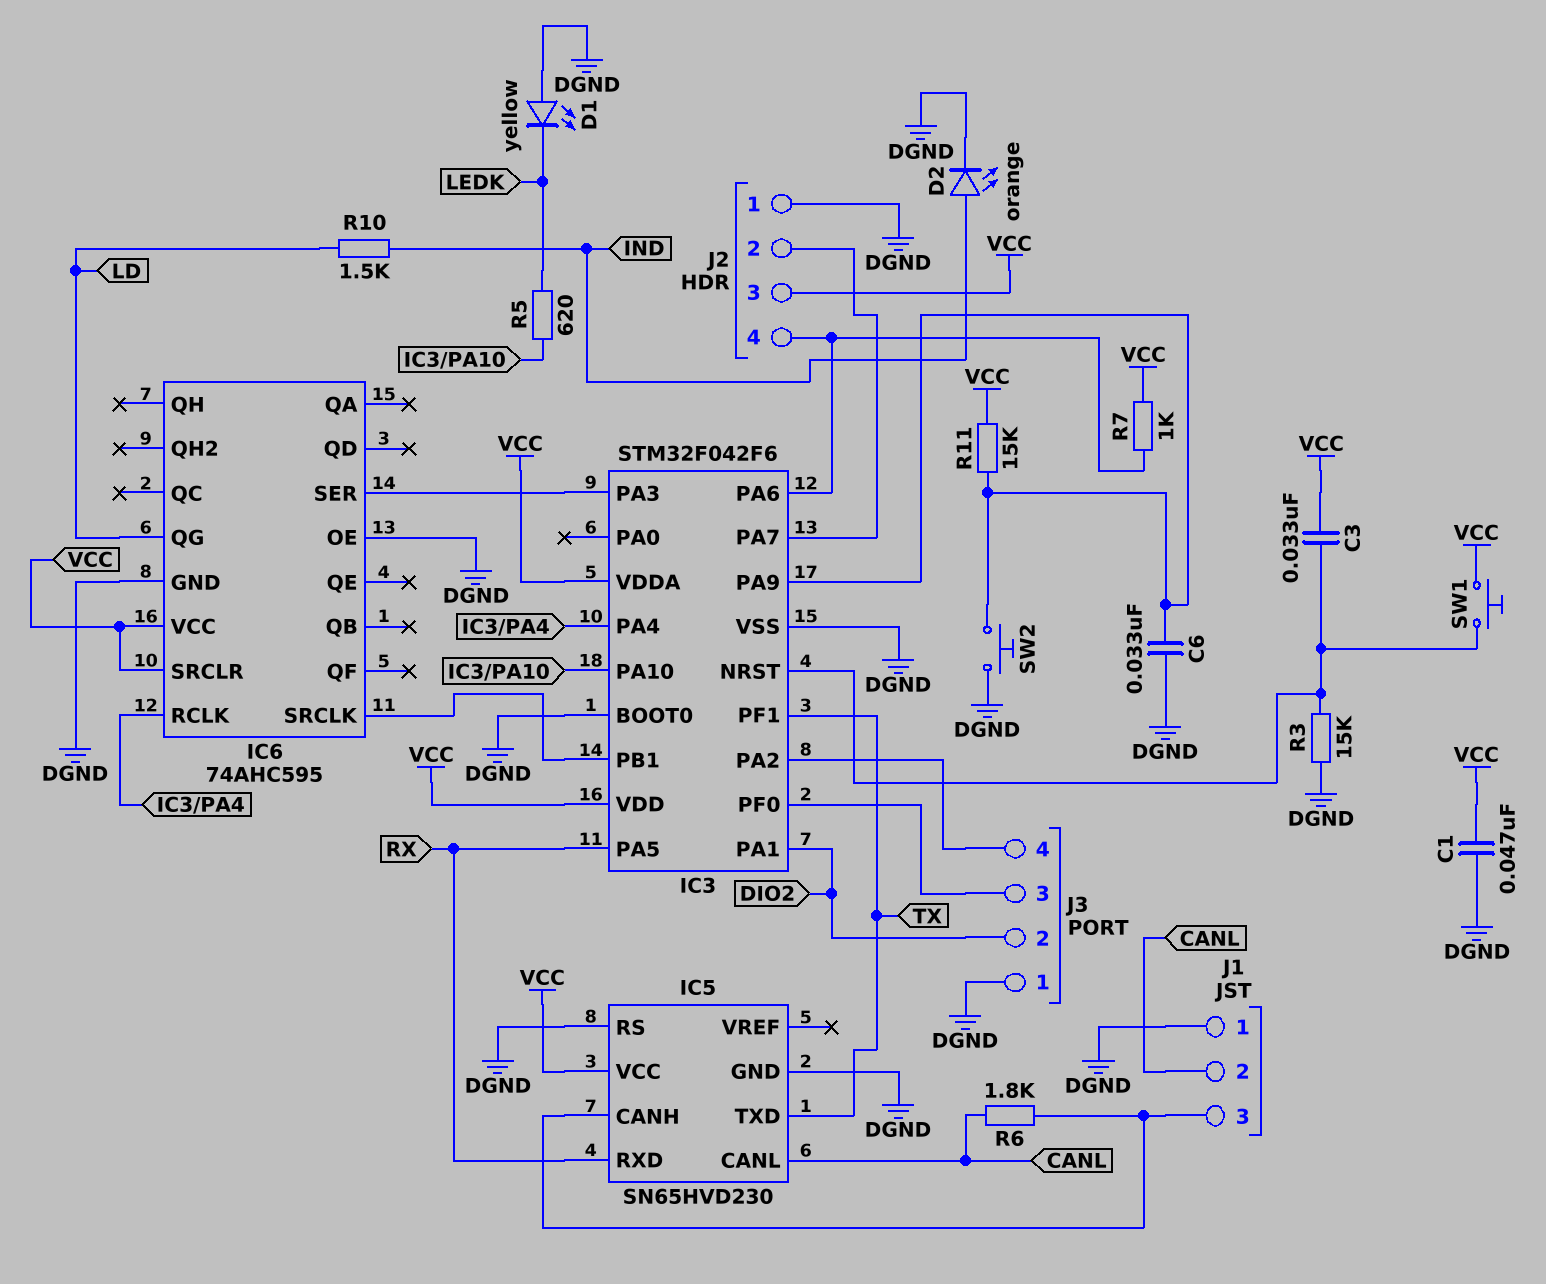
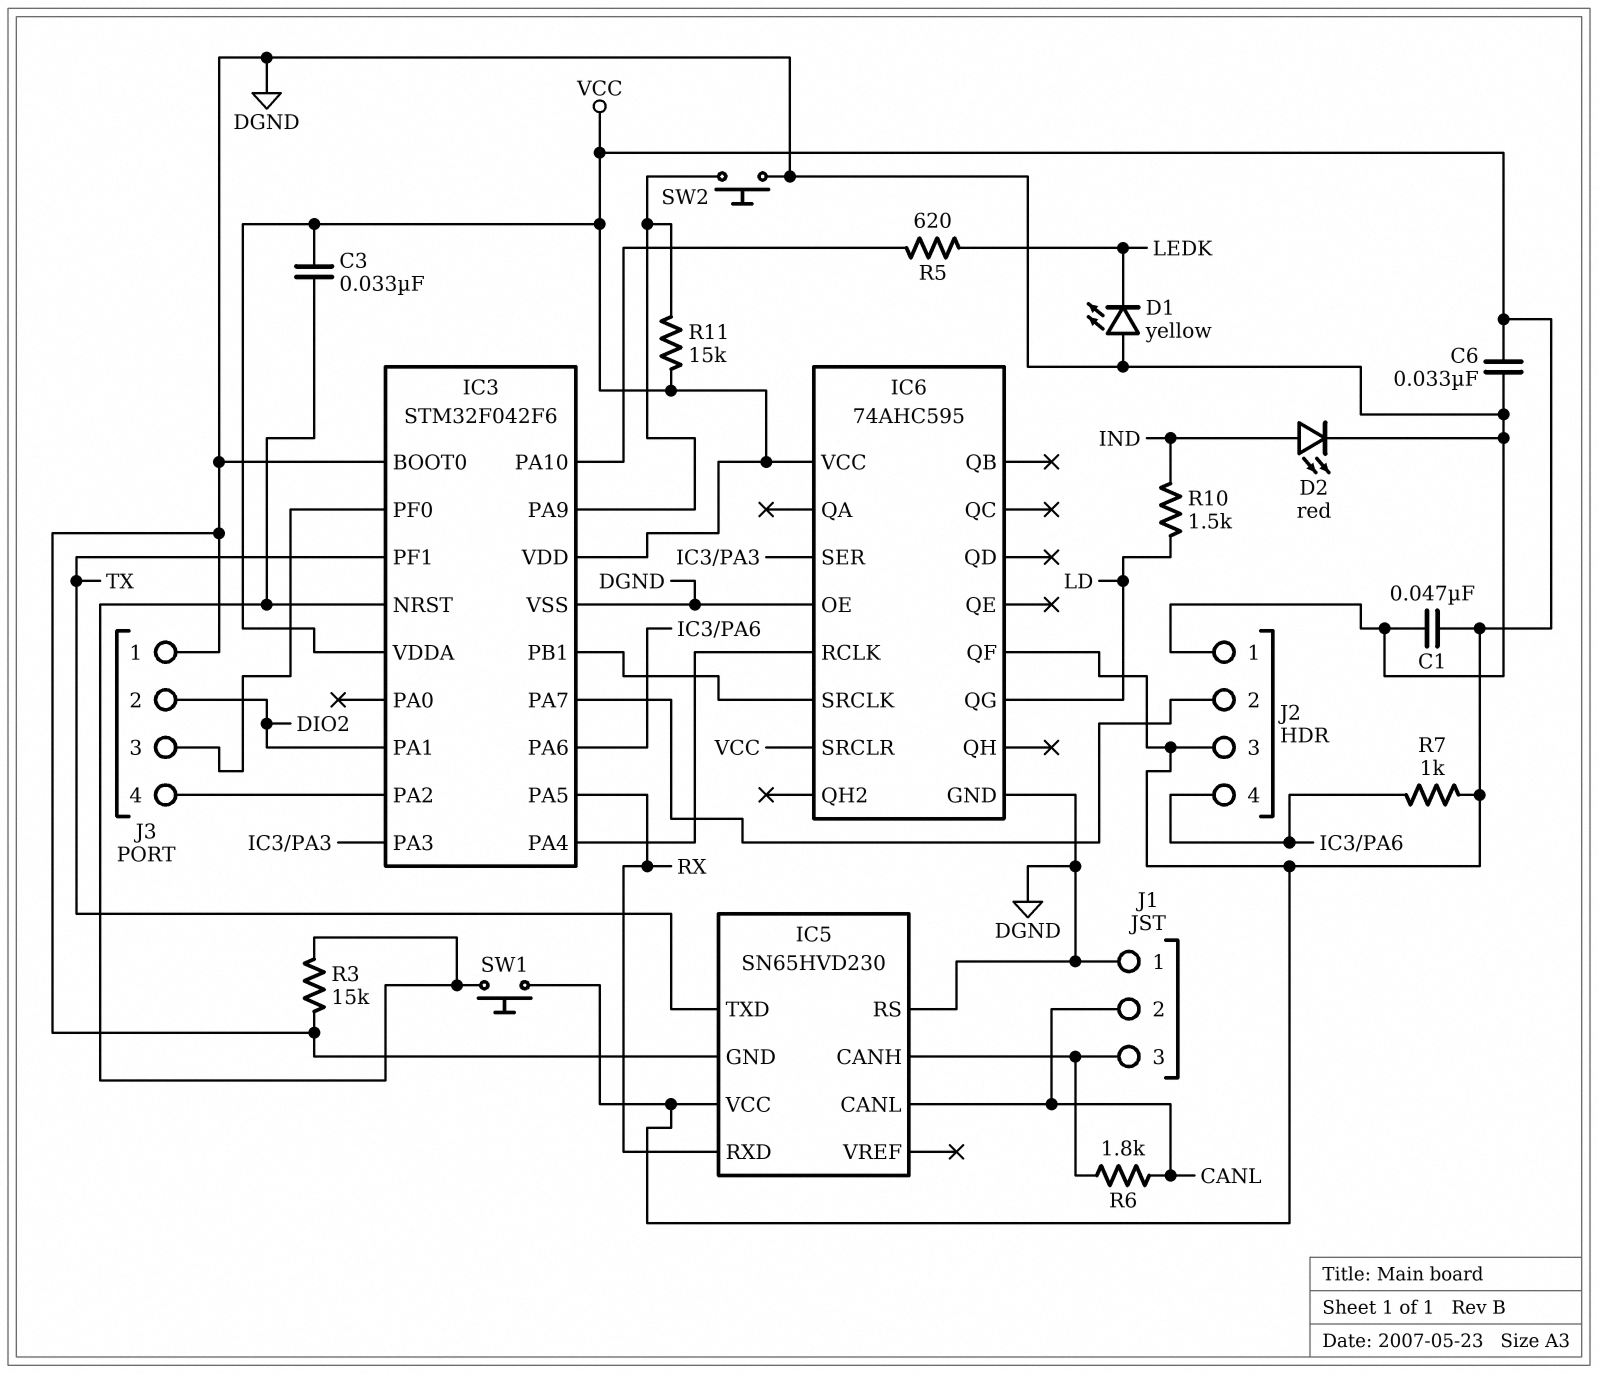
C6: 33nF (DGND, IC3/PA9) -> 33nF (DGND, VCC)
D2: LED orange (A IND, K DGND) -> LED red (A IND, K DGND)
IC6 pin QF: none -> VCC

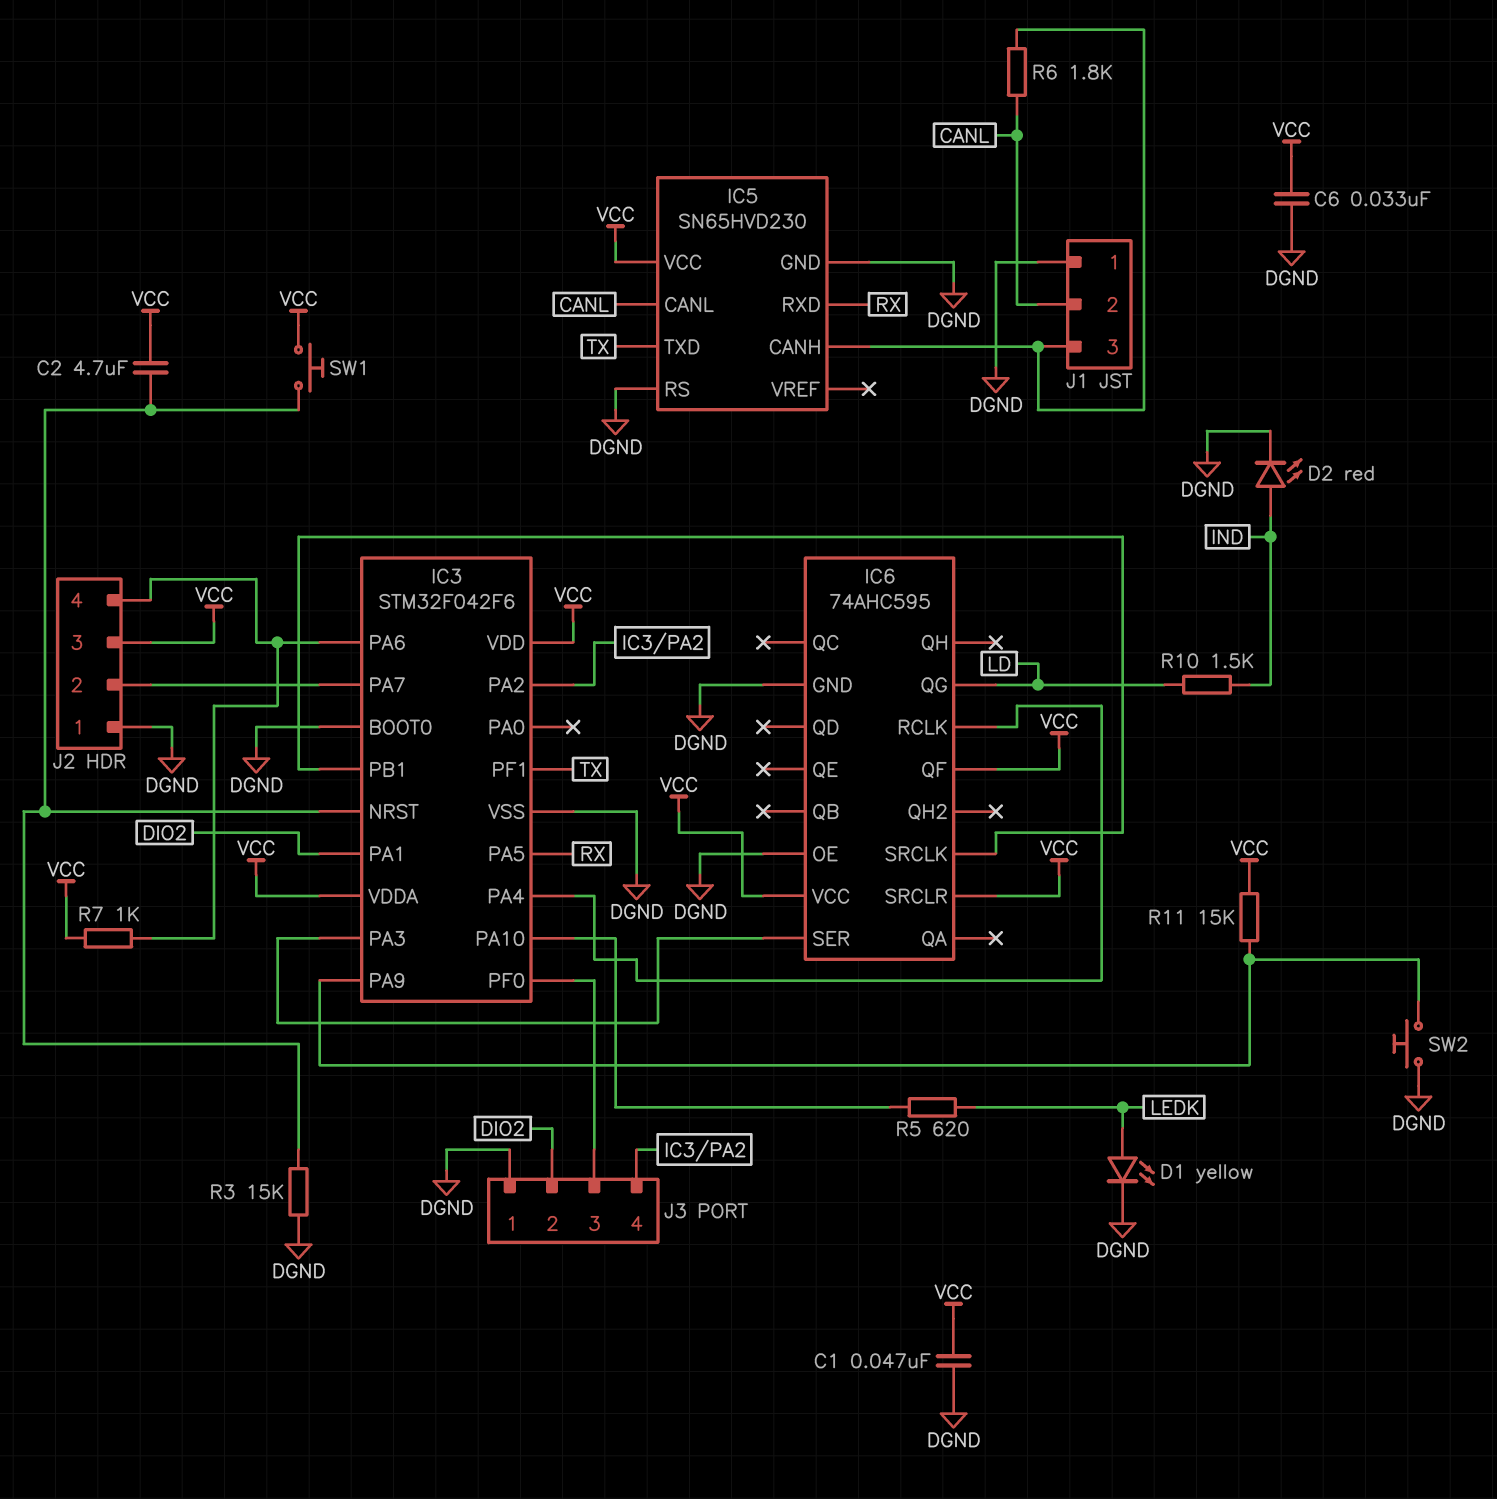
C2: none -> 4.7uF (IC3/NRST, VCC)
C3: 33nF (IC3/NRST, VCC) -> none
D1: LED yellow (A DGND, K LEDK) -> LED yellow (A LEDK, K DGND)

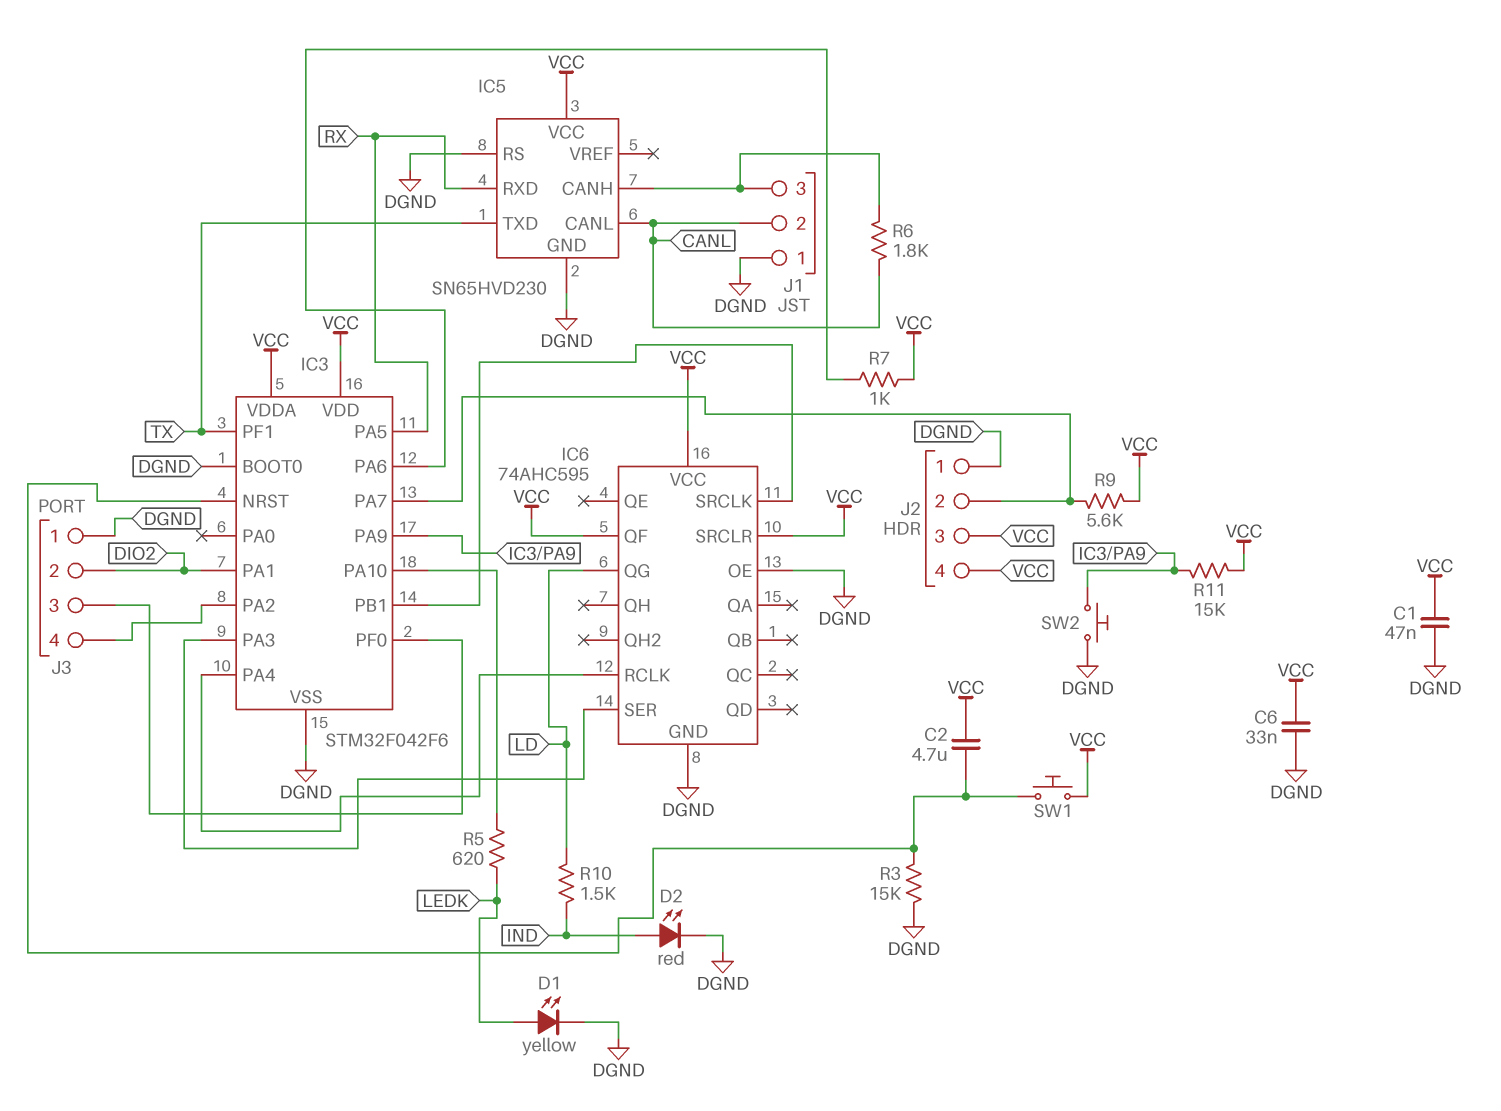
J2 pin 4: IC3/PA6 -> VCC
R9: none -> 5.6k (IC3/PA7, VCC)

